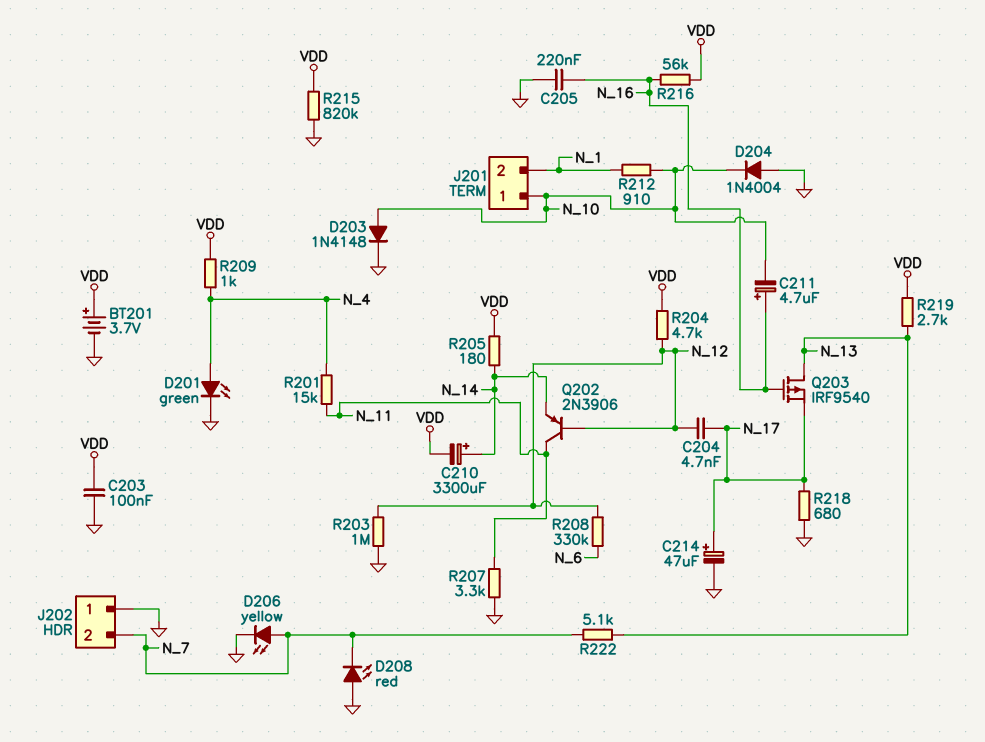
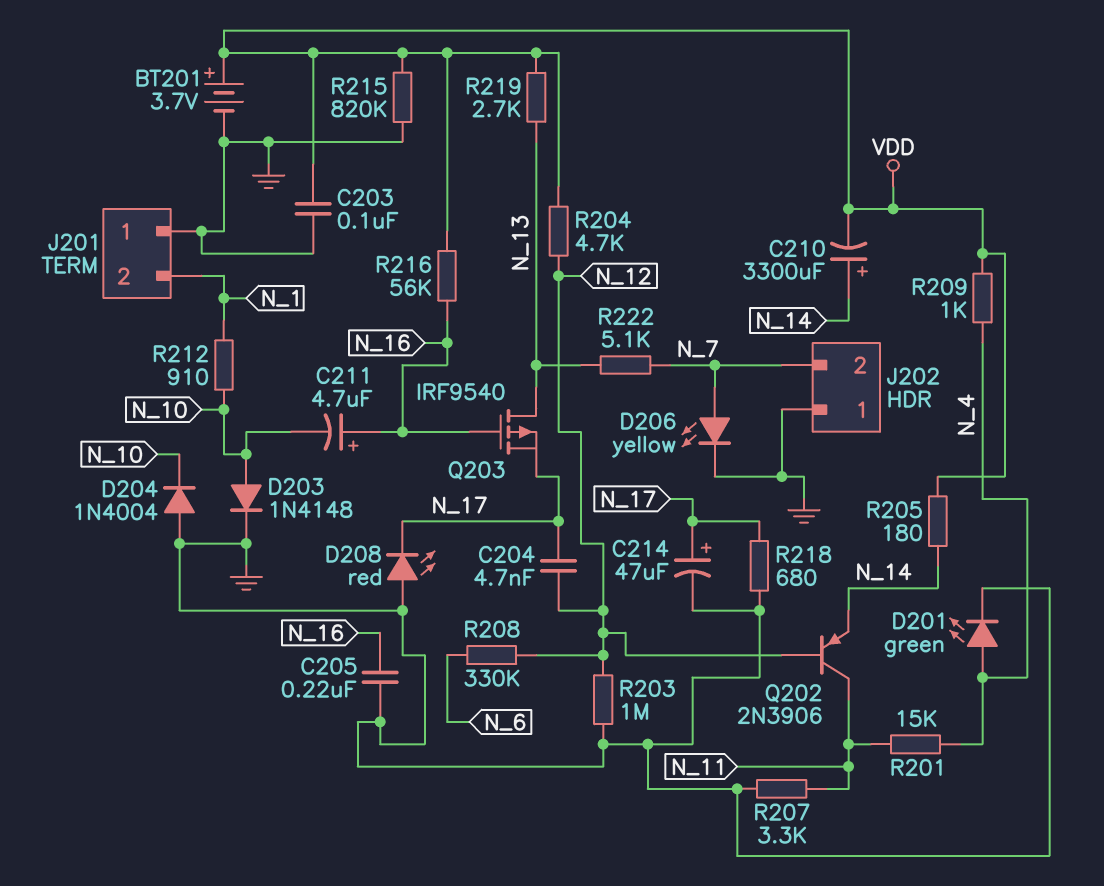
D208: LED red (A GND, K N_7) -> LED red (A GND, K N_17)
J201 pin 1: N_10 -> GND

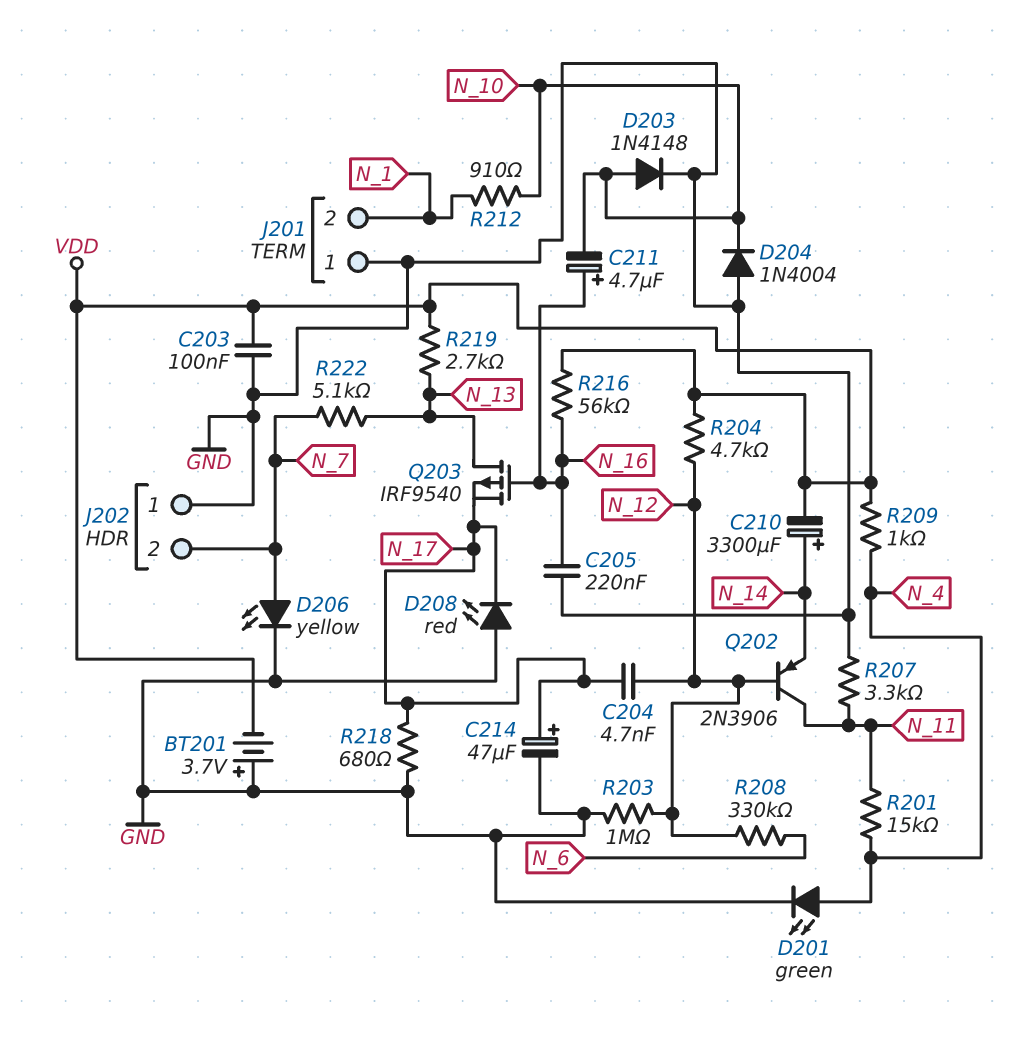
BT201: 3.7V (plus VDD, minus GND) -> 3.7V (plus GND, minus VDD)
R205: 180 (N_14, VDD) -> none
R215: 820k (GND, VDD) -> none

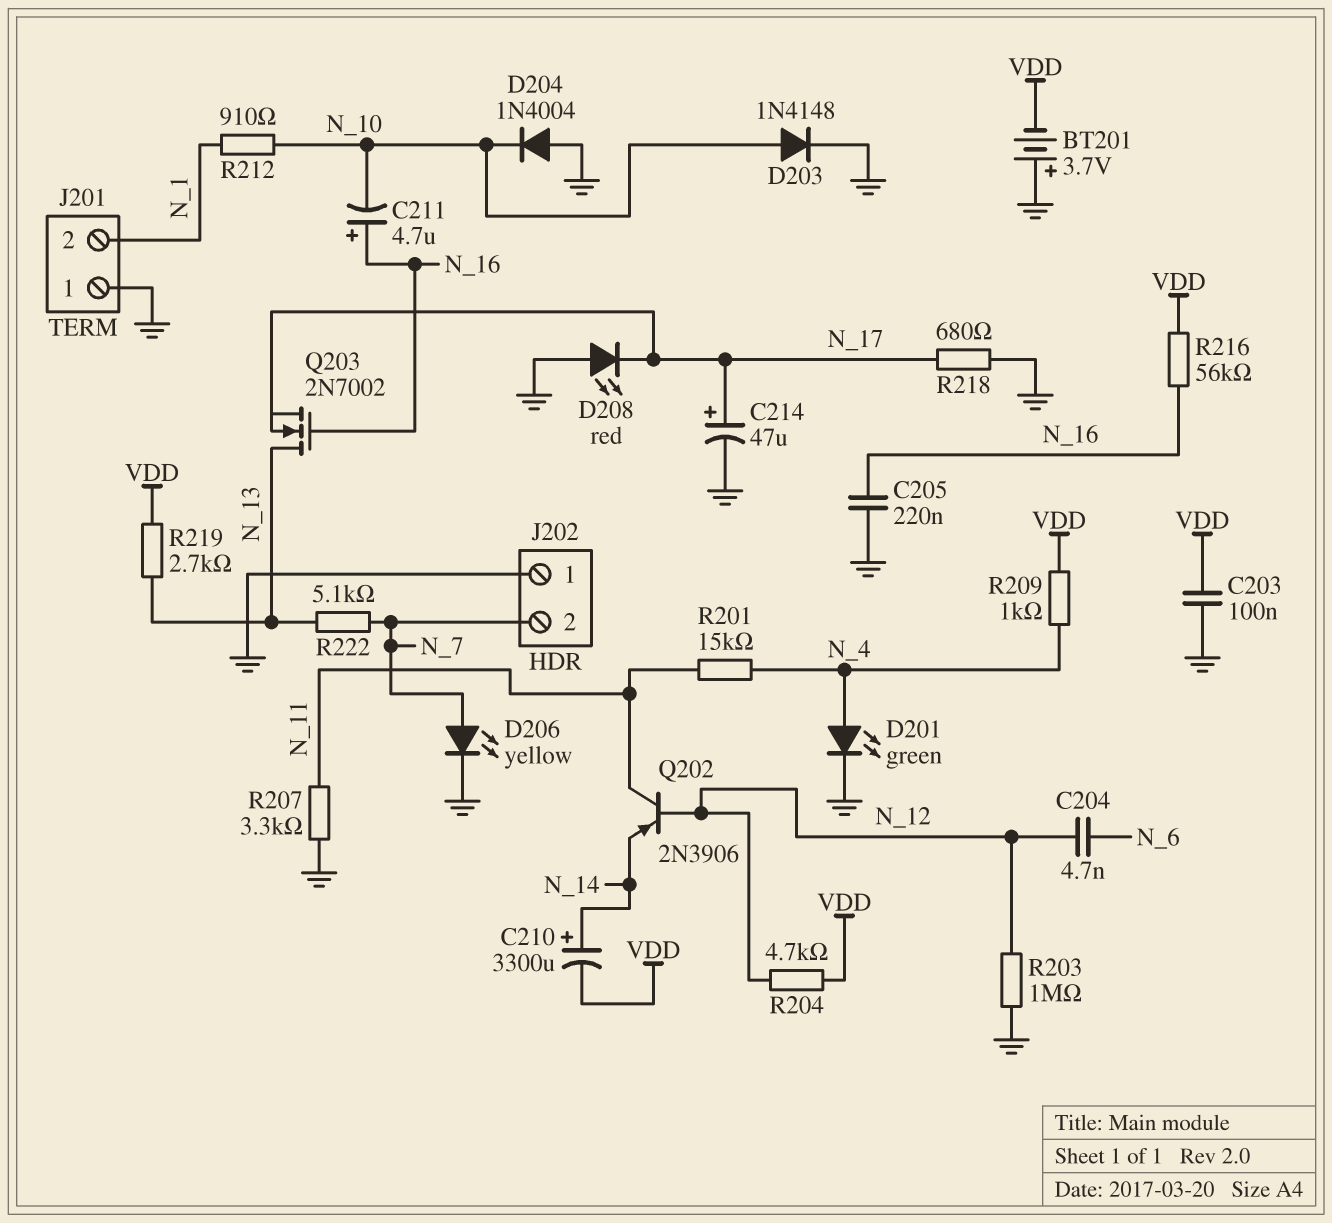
C204: 4.7nF (N_12, N_17) -> 4.7nF (N_6, N_12)
Q203: PMOS IRF9540 (G N_16, D N_13, S N_17) -> NMOS 2N7002 (G N_16, D N_13, S N_17)
R208: 330k (N_6, N_12) -> none

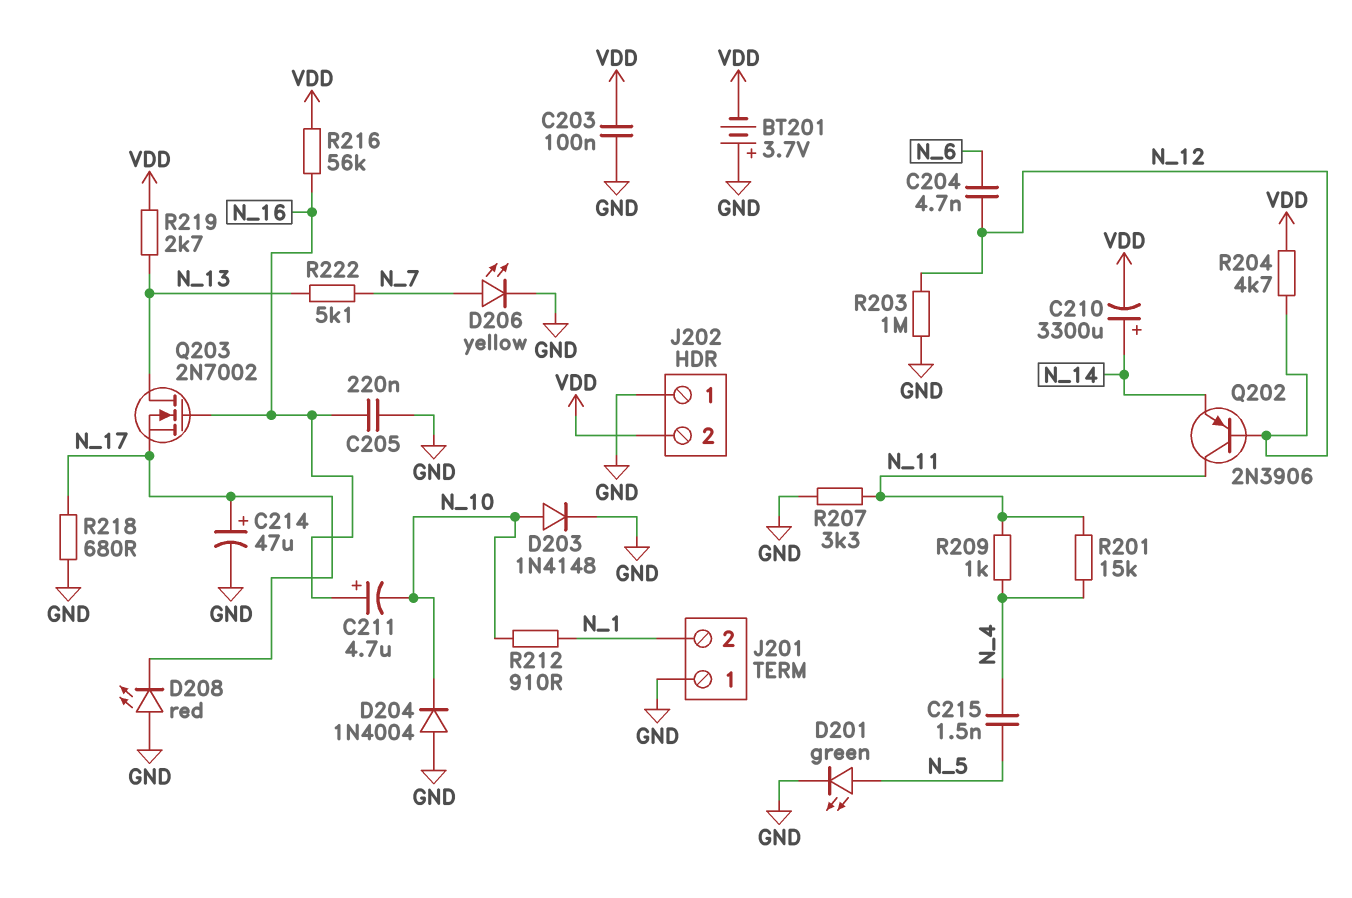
C215: none -> 1.5nF (N_4, N_5)
D201: LED green (A N_4, K GND) -> LED green (A N_5, K GND)
J202 pin 2: N_7 -> VDD
R209: 1k (N_4, VDD) -> 1k (N_4, N_11)

